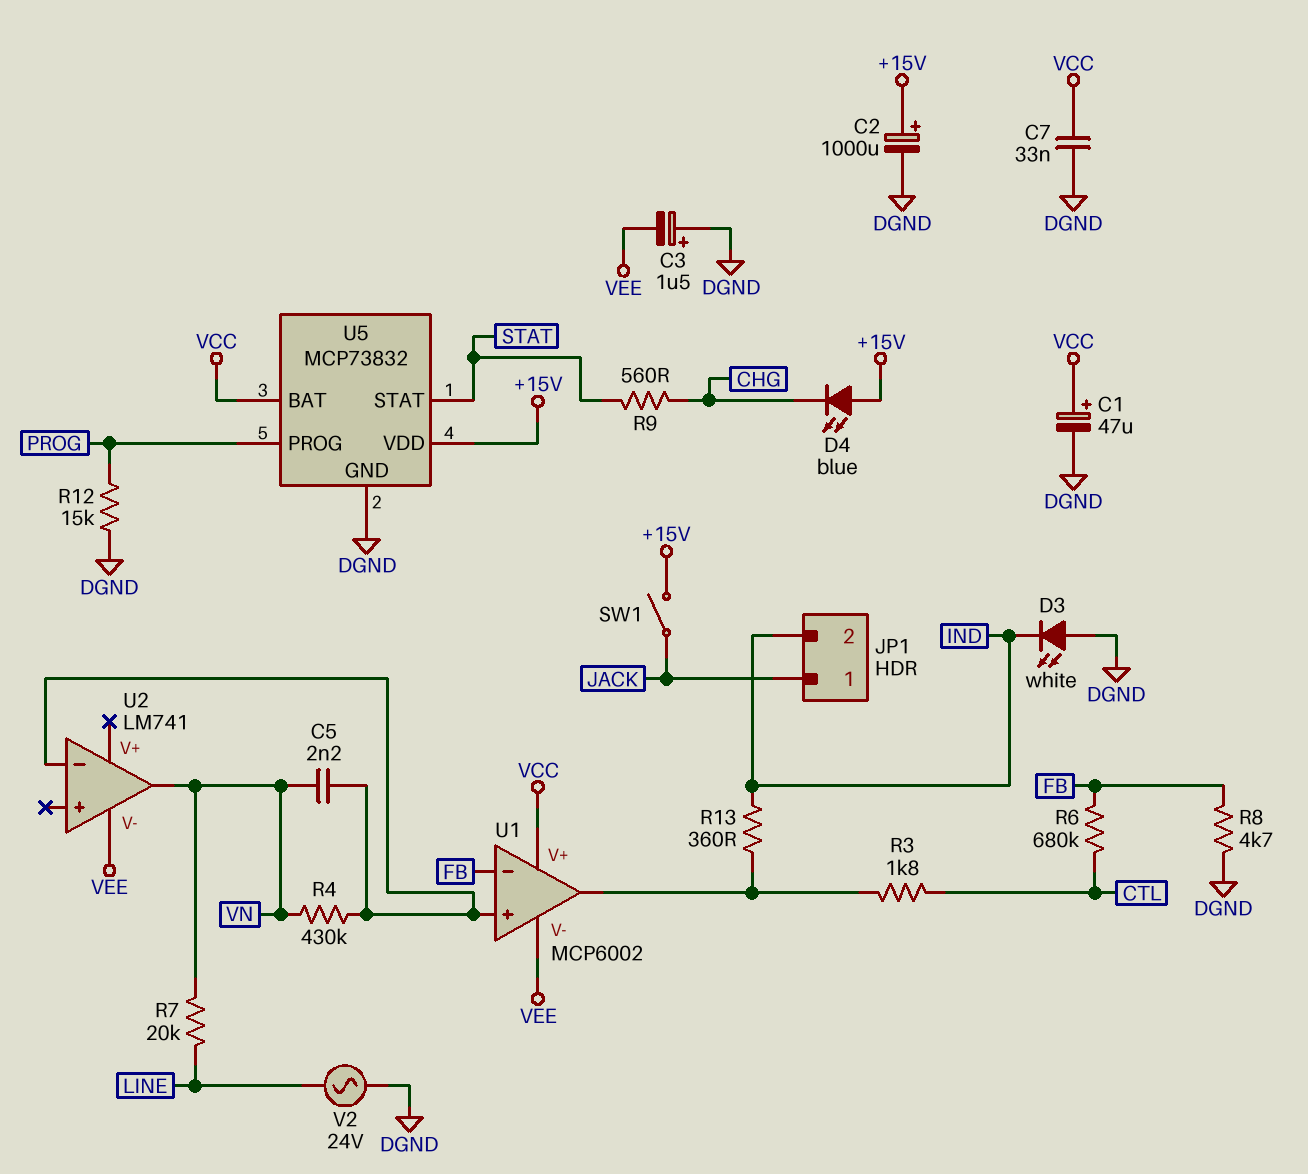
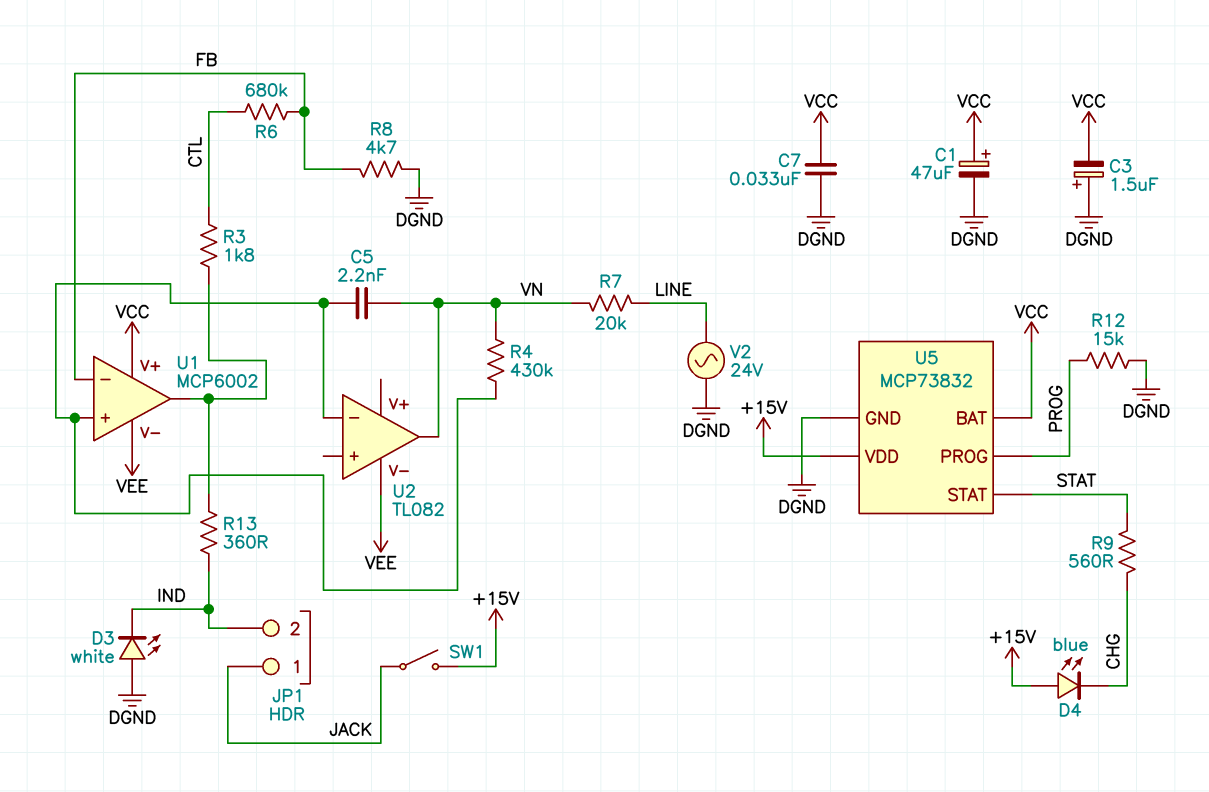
C2: 1000uF (plus +15V, minus DGND) -> none
C3: 1.5uF (plus DGND, minus VEE) -> 1.5uF (plus DGND, minus VCC)
U2: LM741 -> TL082

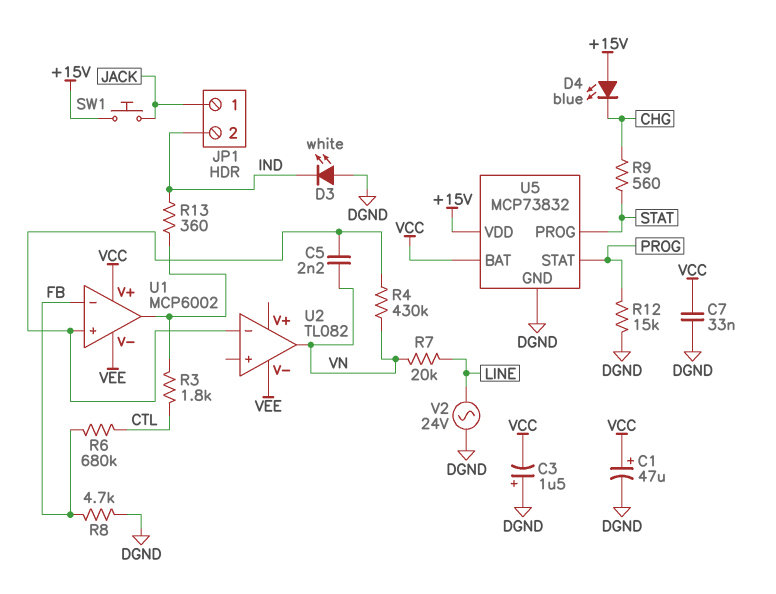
SW1: switch (+15V, JACK) -> button (+15V, JACK)
U5 pin PROG: PROG -> STAT
U5 pin STAT: STAT -> PROG

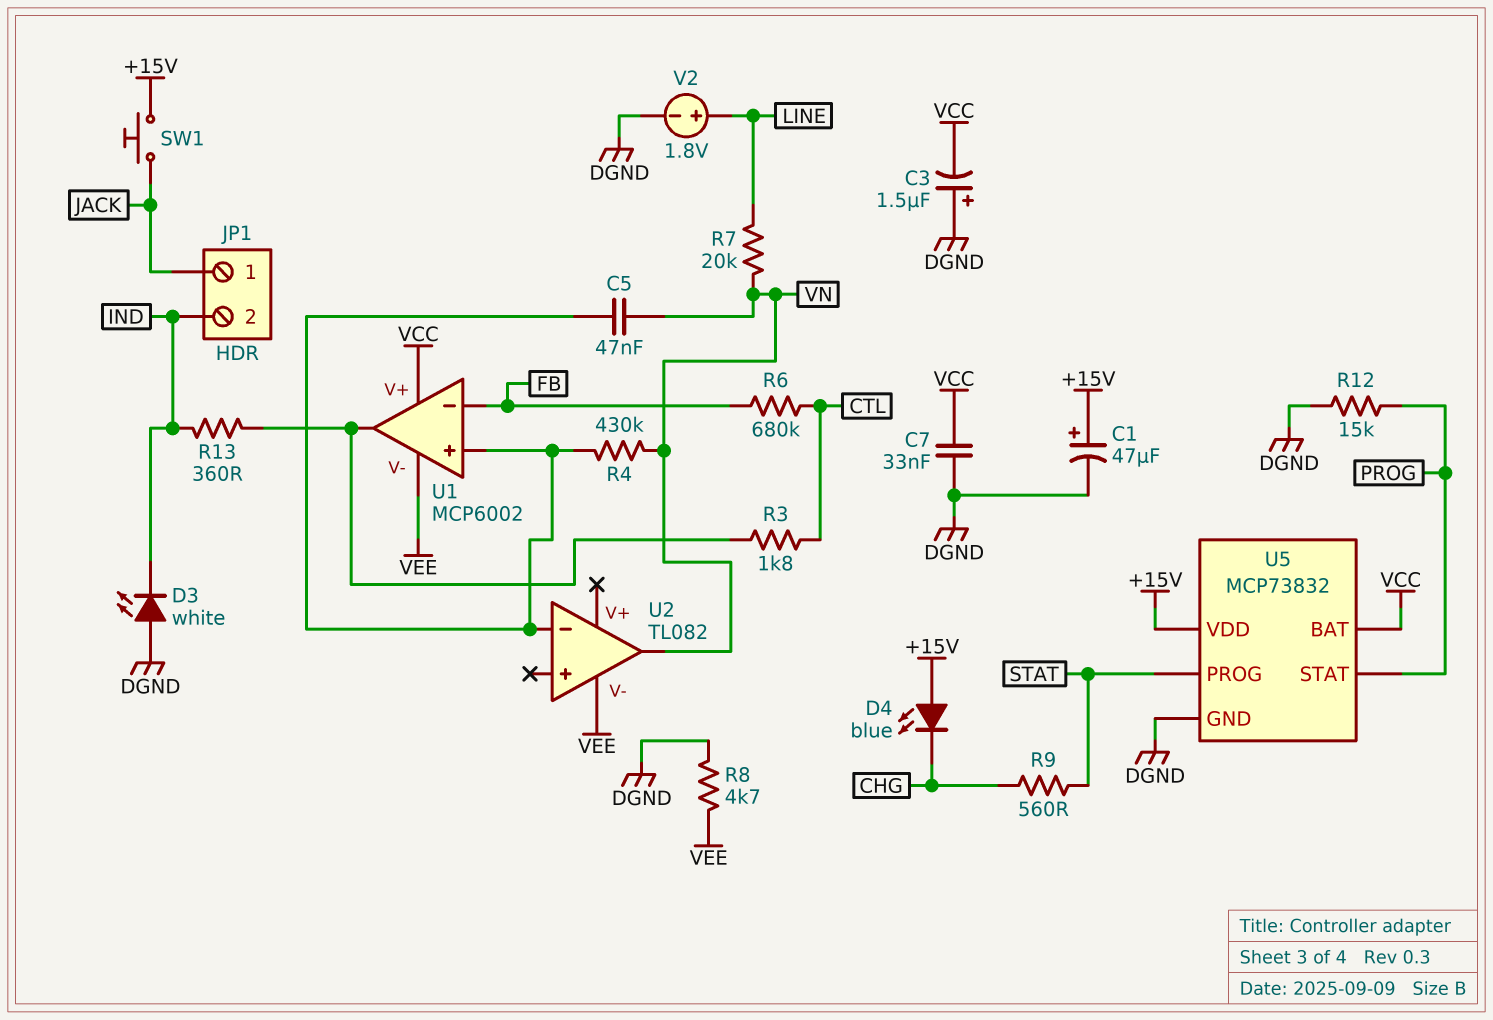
C1: 47uF (plus VCC, minus DGND) -> 47uF (plus +15V, minus DGND)
C5: 2.2nF (U1/in+, VN) -> 47nF (U1/in+, VN)
R8: 4.7k (DGND, FB) -> 4.7k (DGND, VEE)
V2: AC 24V (DGND, LINE) -> 1.8V (plus LINE, minus DGND)

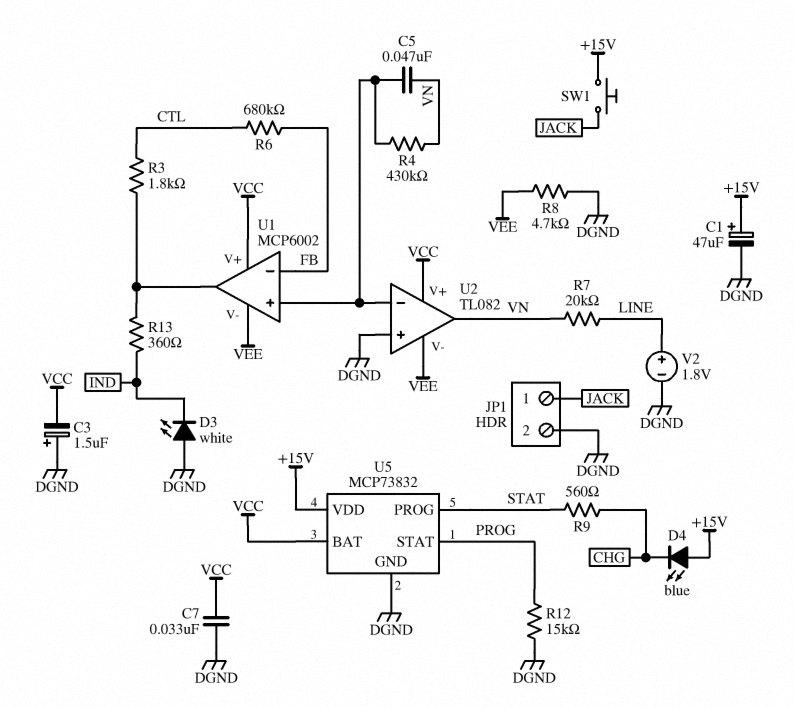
JP1 pin 2: IND -> DGND
U2 pin V+: none -> VCC
U2 pin in+: none -> DGND

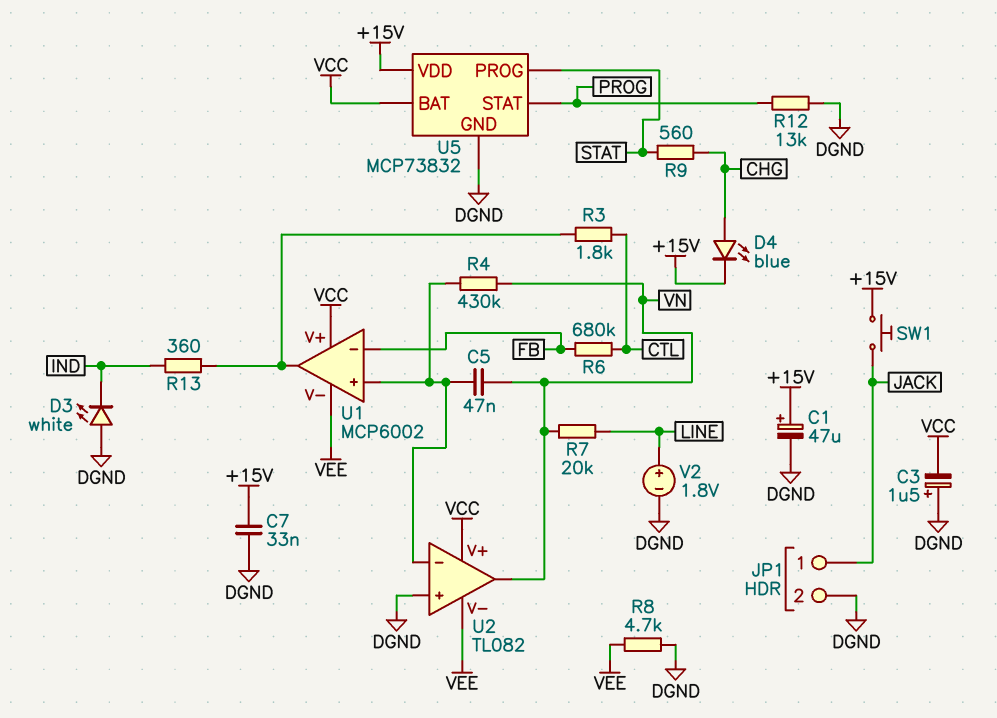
C7: 33nF (DGND, VCC) -> 33nF (+15V, DGND)
D4: LED blue (A +15V, K CHG) -> LED blue (A CHG, K +15V)
R12: 15k (DGND, PROG) -> 13k (DGND, PROG)

